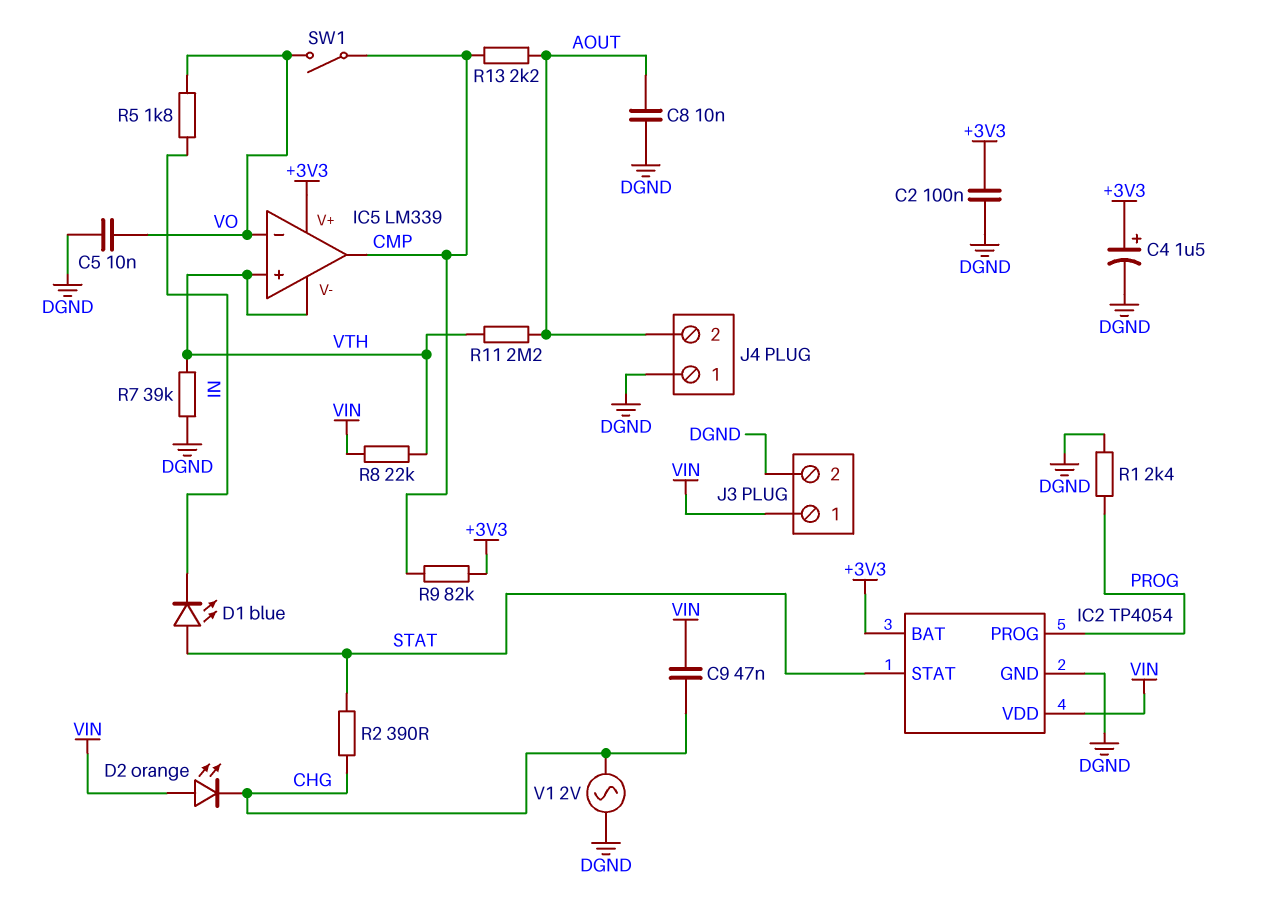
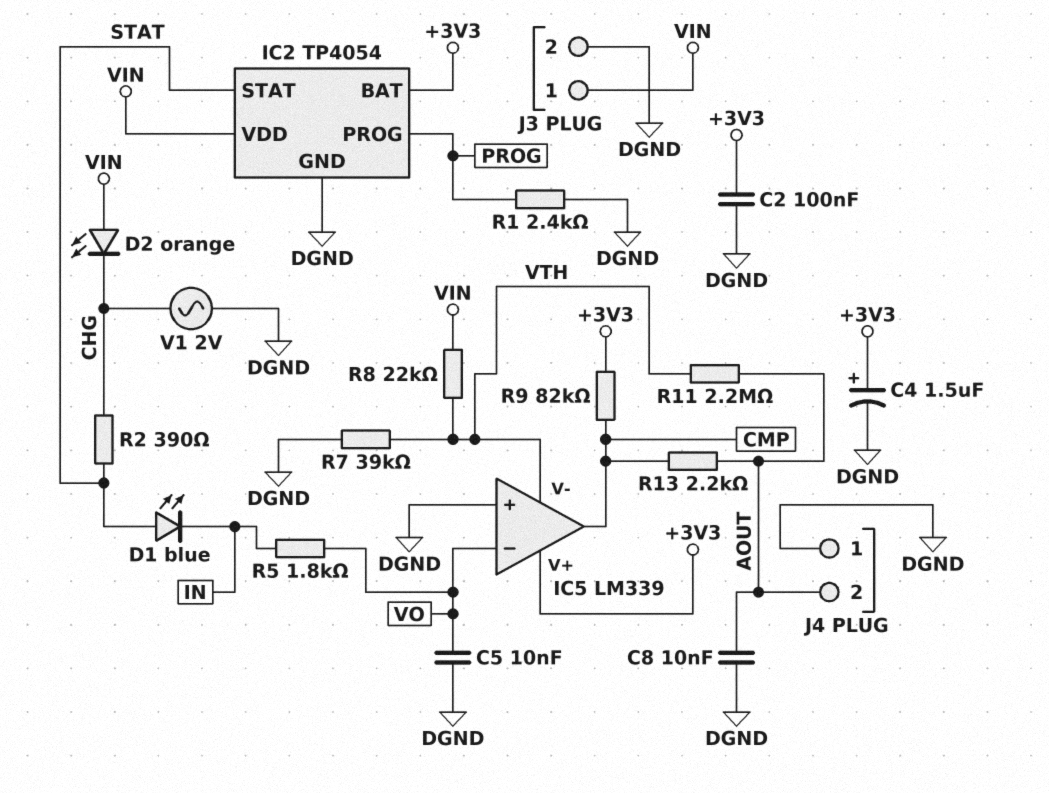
C9: 47nF (CHG, VIN) -> none
IC5 pin in+: VTH -> DGND
SW1: switch (CMP, VO) -> none

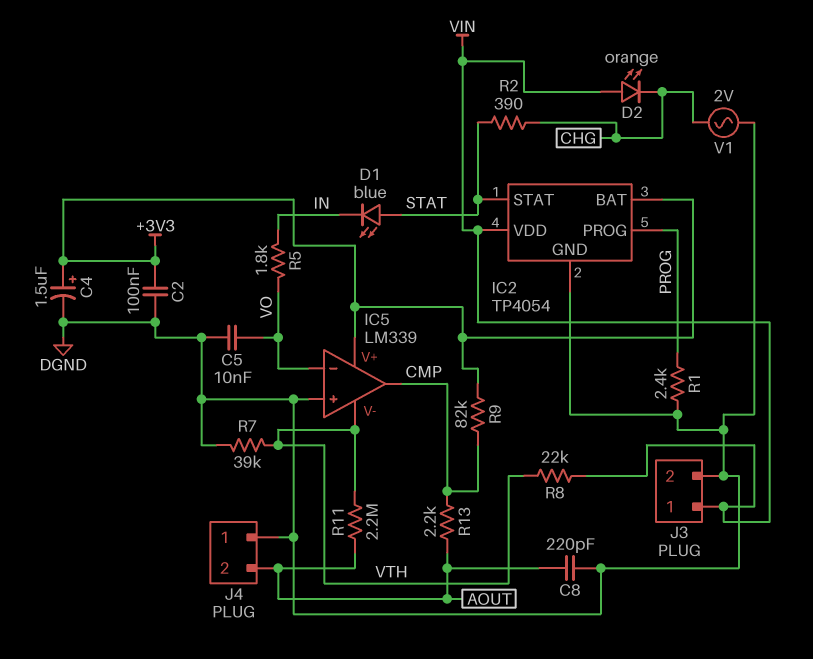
C8: 10nF (AOUT, DGND) -> 220pF (AOUT, DGND)

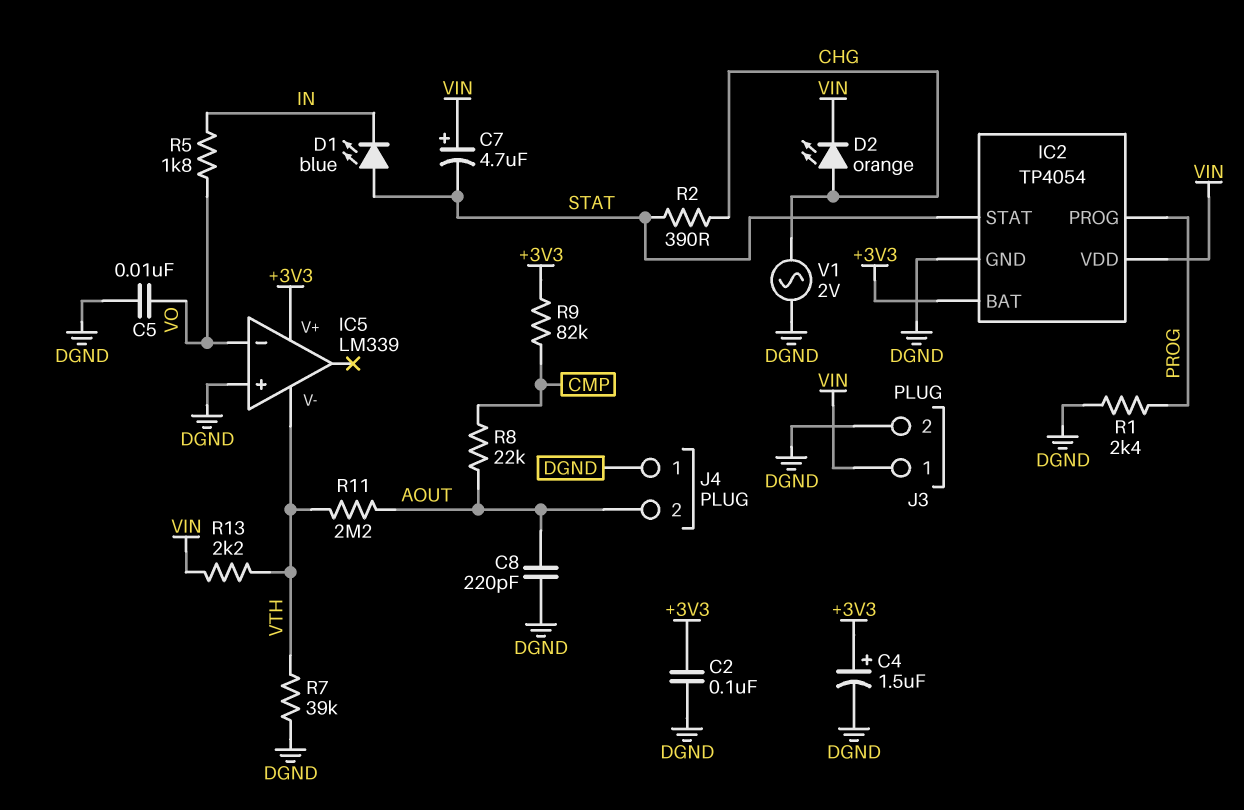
C7: none -> 4.7uF (plus VIN, minus STAT)
D2: LED orange (A VIN, K CHG) -> LED orange (A CHG, K VIN)
IC5 pin out: CMP -> none
R8: 22k (VIN, VTH) -> 22k (AOUT, CMP)
R13: 2.2k (AOUT, CMP) -> 2.2k (VIN, VTH)

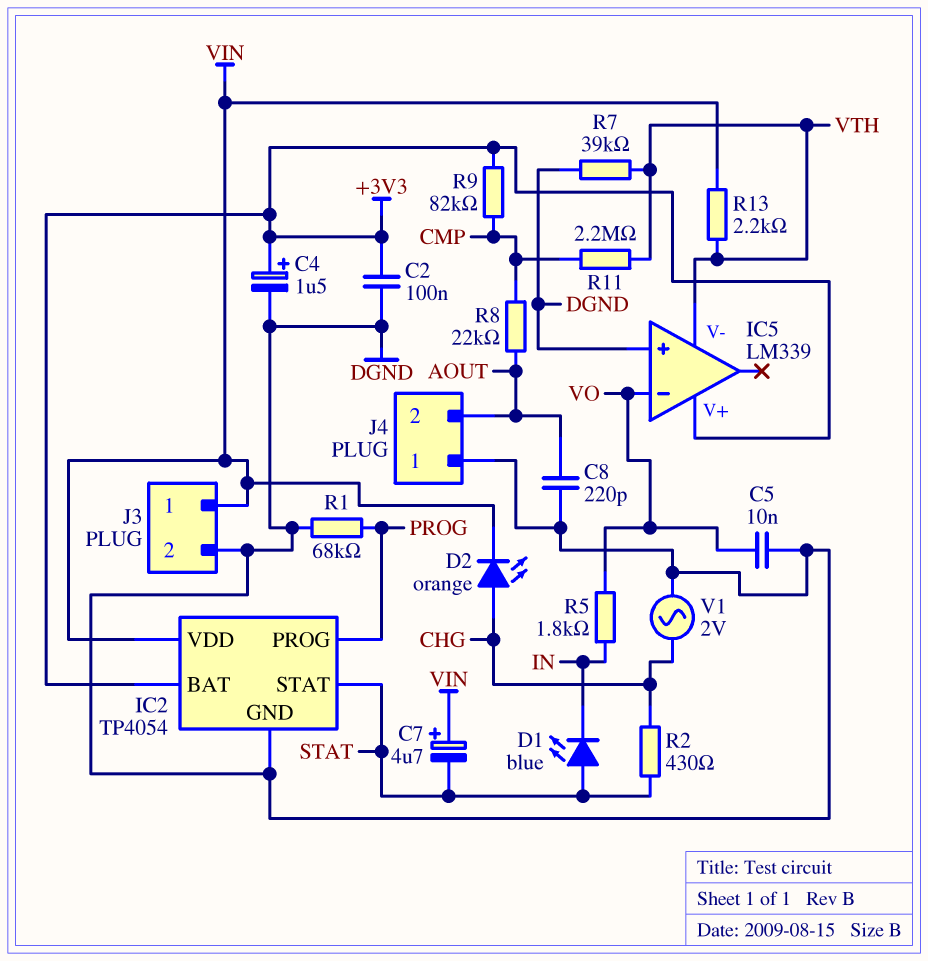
R1: 2.4k (DGND, PROG) -> 68k (DGND, PROG)
R2: 390 (CHG, STAT) -> 430 (CHG, STAT)
R11: 2.2M (AOUT, VTH) -> 2.2M (CMP, VTH)

